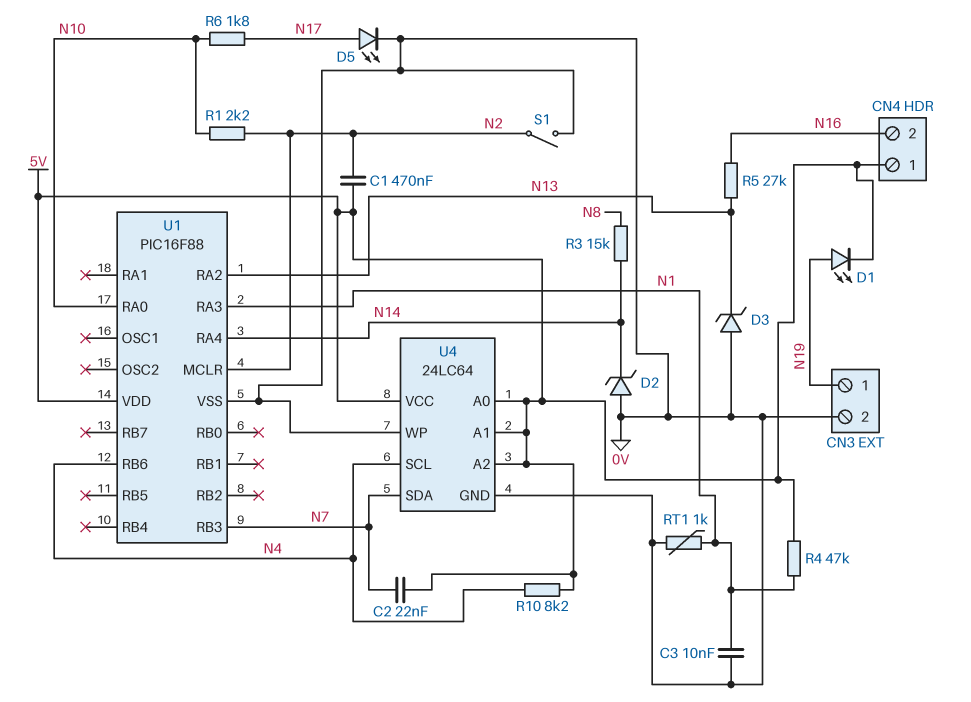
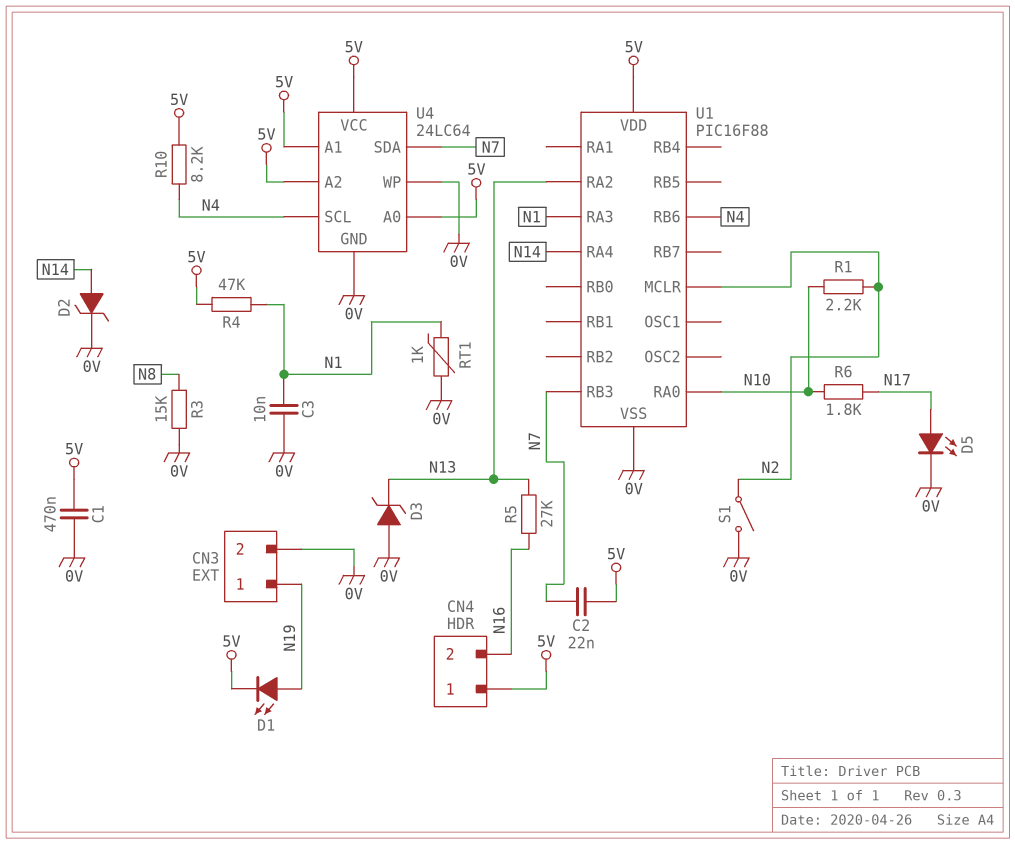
C1: 470nF (5V, N2) -> 470nF (0V, 5V)
D2: zener (A 0V, K N14) -> zener (A N14, K 0V)
R3: 15k (N8, N14) -> 15k (0V, N8)

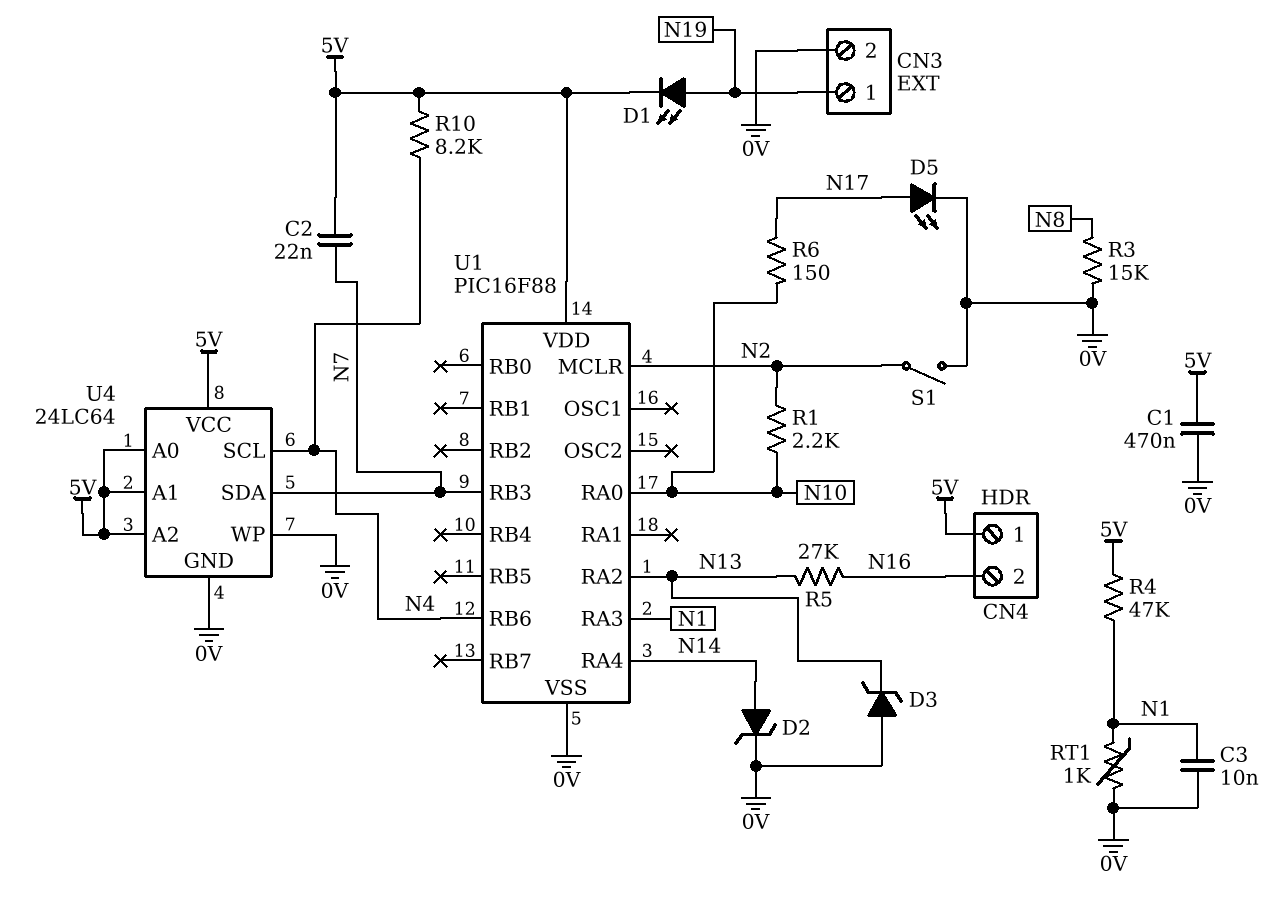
R6: 1.8k (N10, N17) -> 150 (N10, N17)

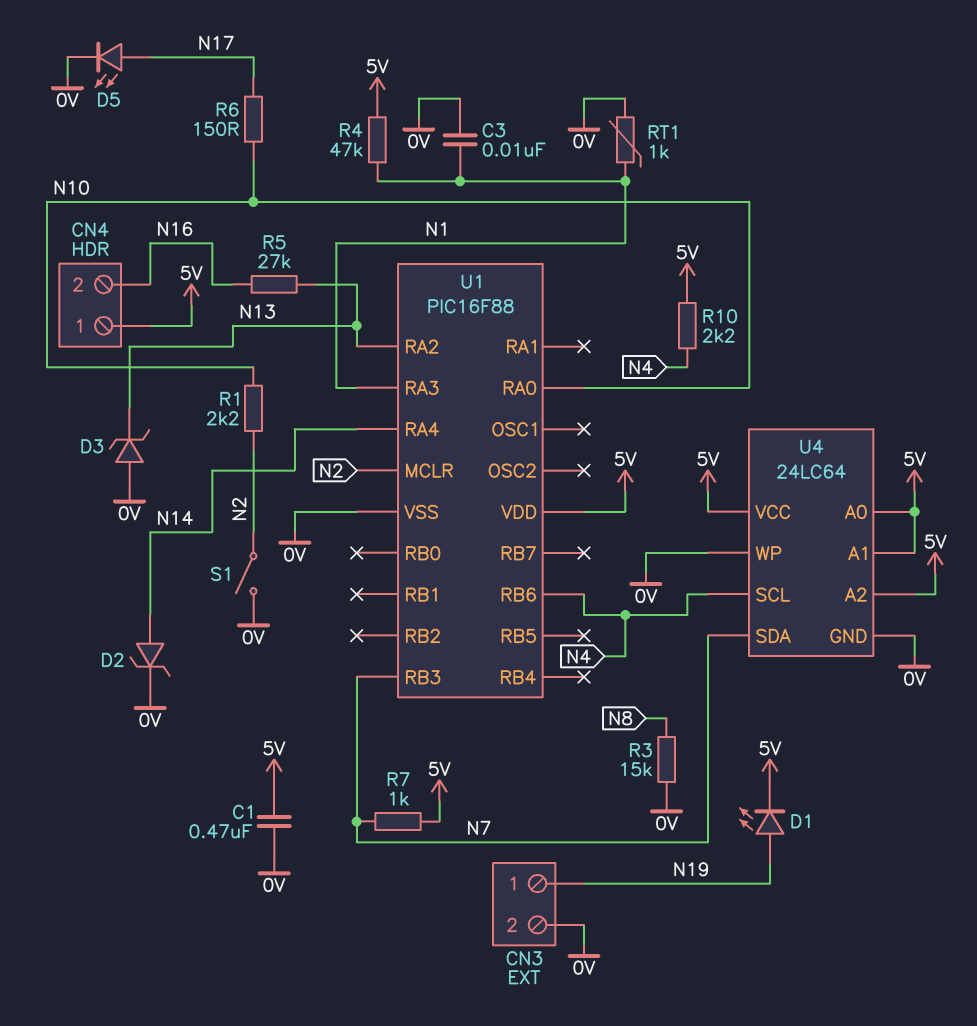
C2: 22nF (5V, N7) -> none
R7: none -> 1k (5V, N7)
R10: 8.2k (5V, N4) -> 2.2k (5V, N4)

